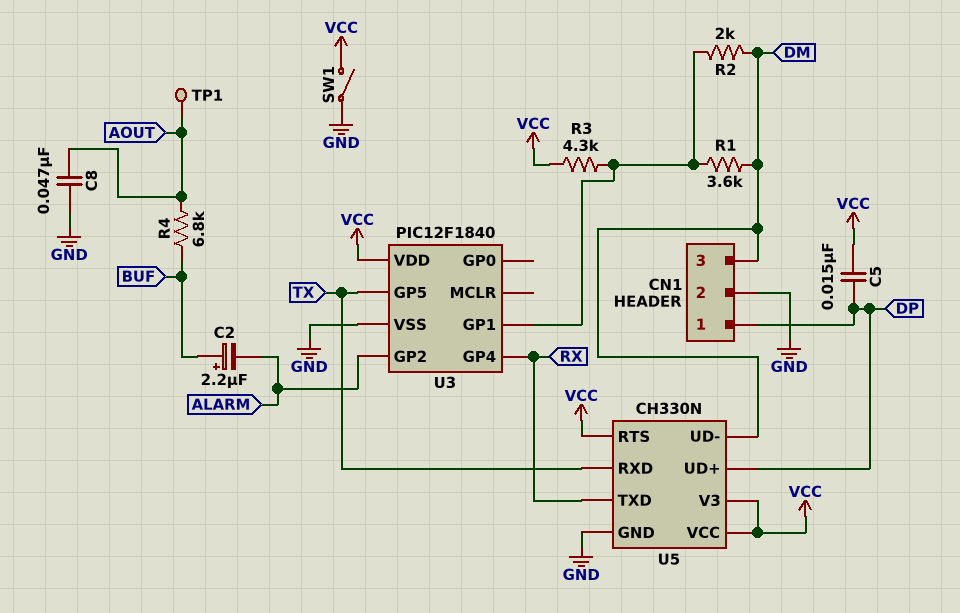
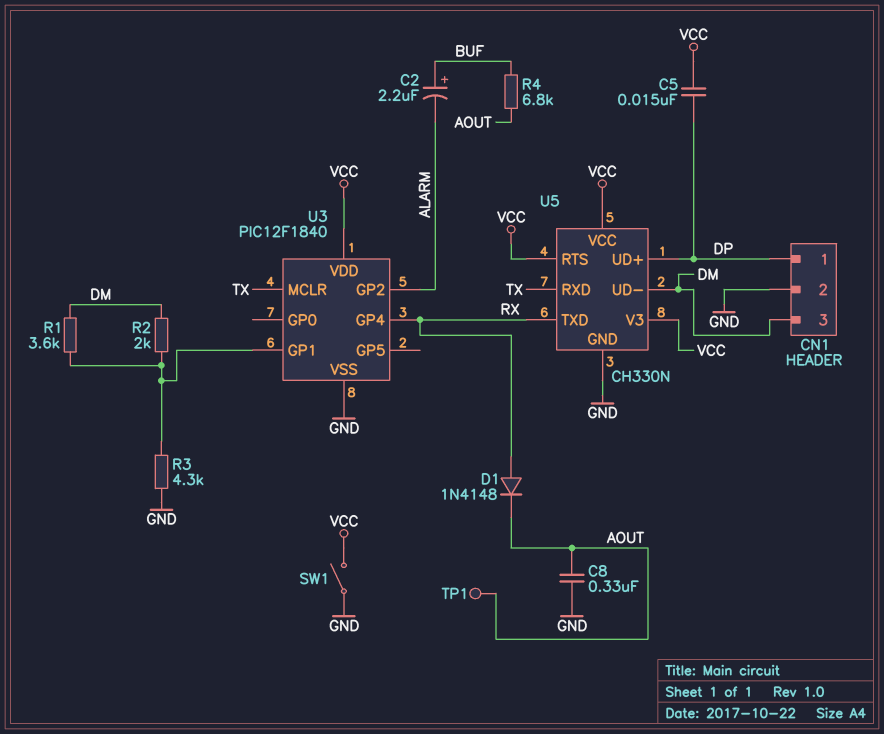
C8: 47nF (AOUT, GND) -> 330nF (AOUT, GND)
D1: none -> diode 1N4148 (A RX, K AOUT)
R3: 4.3k (U3/GP1, VCC) -> 4.3k (GND, U3/GP1)
U3 pin GP5: TX -> none
U3 pin MCLR: none -> TX

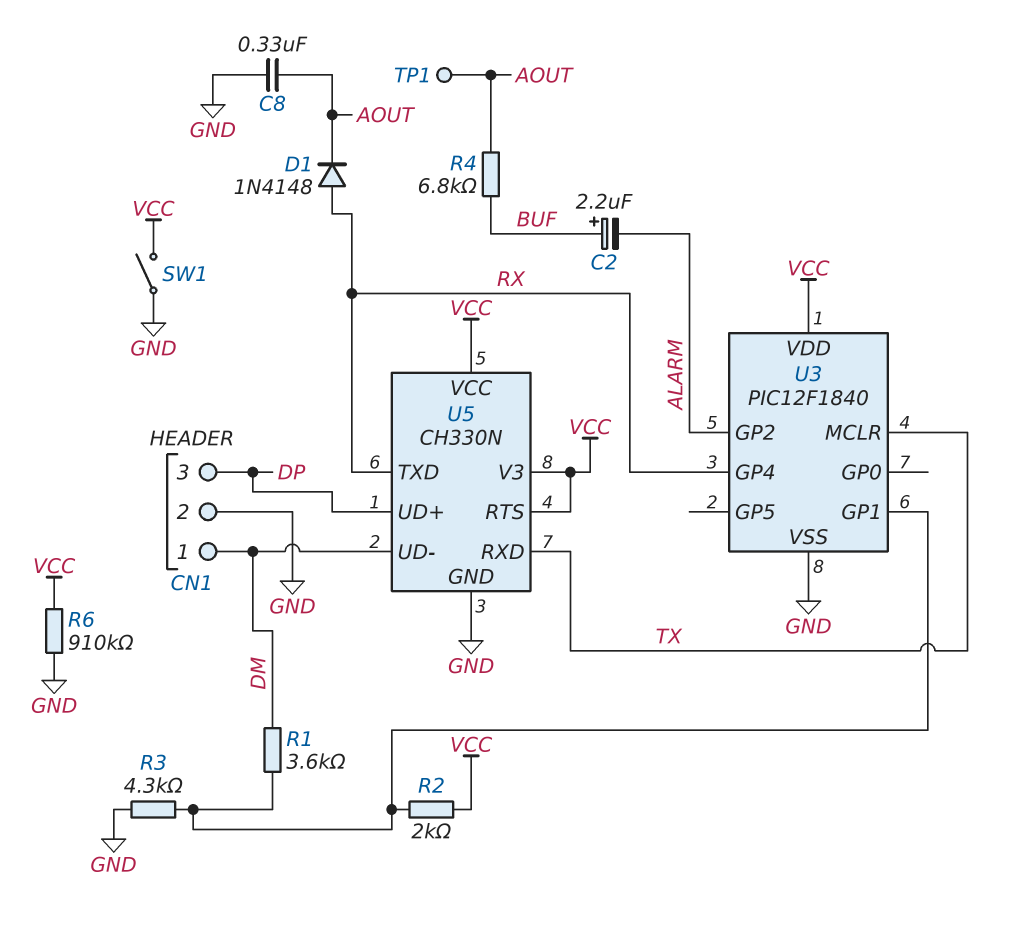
C5: 15nF (DP, VCC) -> none
CN1 pin 1: DP -> DM
CN1 pin 3: DM -> DP
R2: 2k (DM, U3/GP1) -> 2k (U3/GP1, VCC)
R6: none -> 910k (GND, VCC)

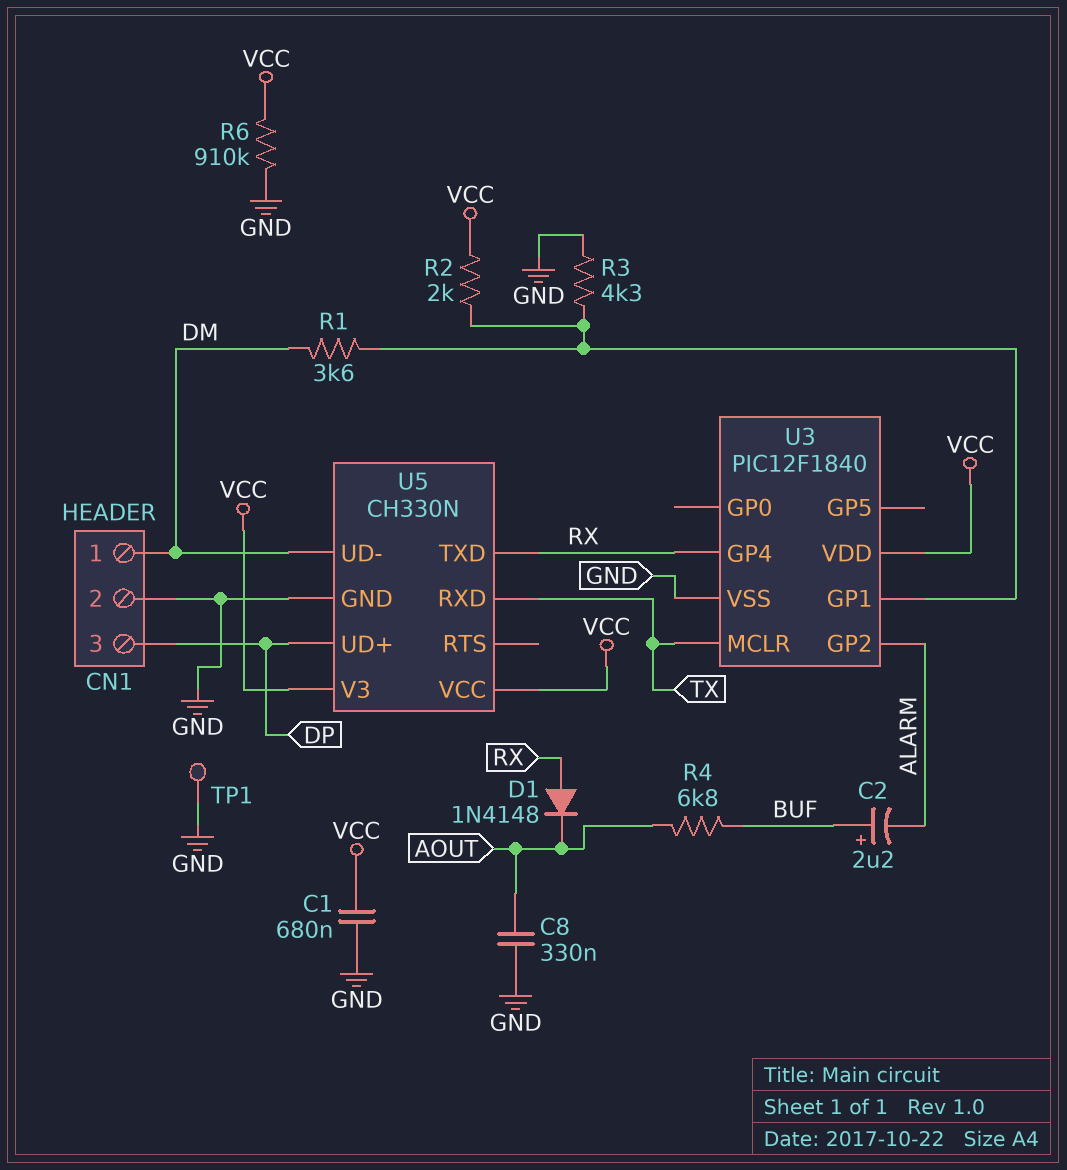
C1: none -> 680nF (GND, VCC)
SW1: switch (GND, VCC) -> none
TP1: test point (AOUT) -> test point (GND)
U5 pin RTS: VCC -> none

